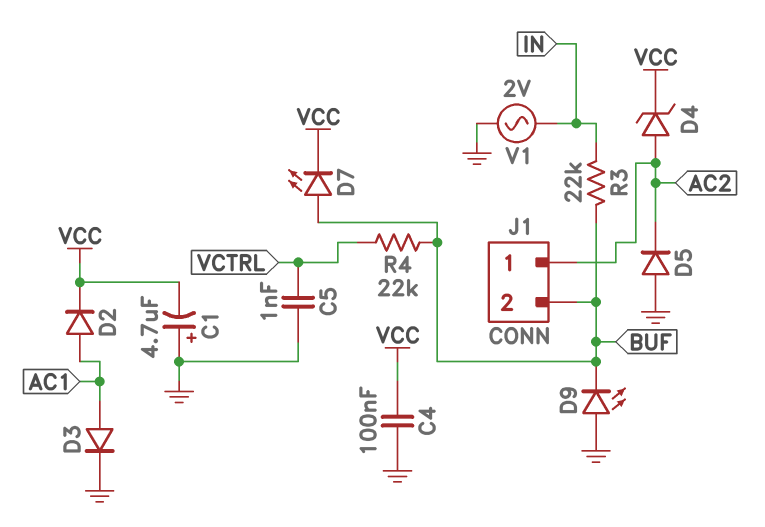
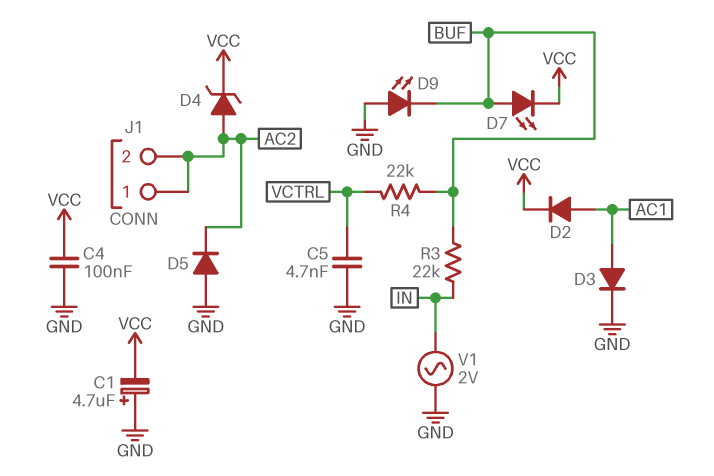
C5: 1nF (GND, VCTRL) -> 4.7nF (GND, VCTRL)
J1 pin 2: BUF -> AC2

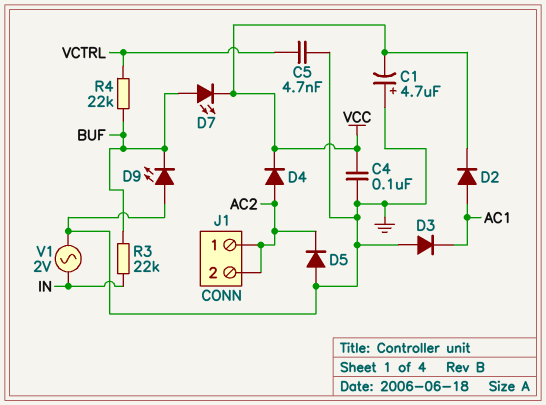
D3: diode (A AC1, K GND) -> diode (A GND, K AC1)
D4: zener (A AC2, K VCC) -> diode (A AC2, K VCC)

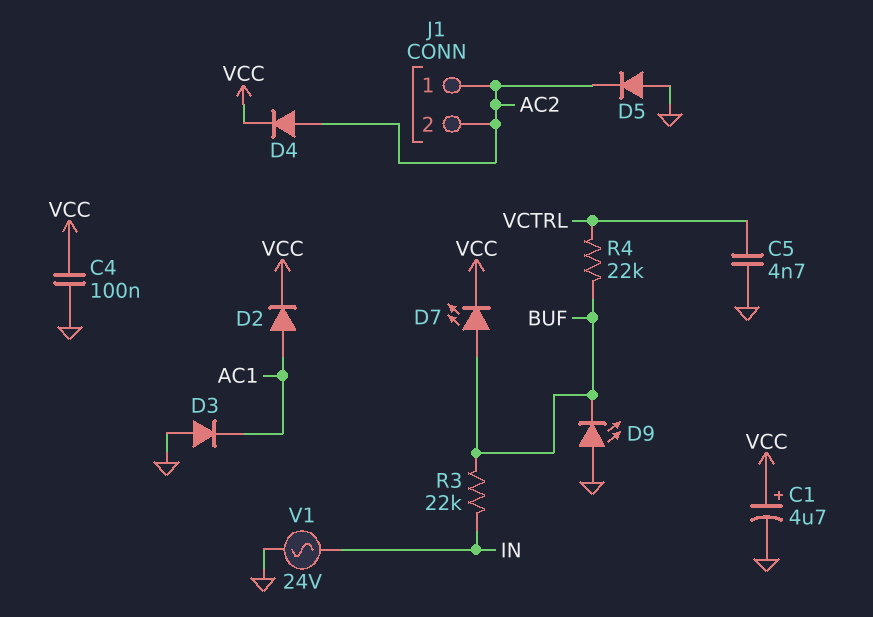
C1: 4.7uF (plus GND, minus VCC) -> 4.7uF (plus VCC, minus GND)
V1: AC 2V (GND, IN) -> AC 24V (GND, IN)

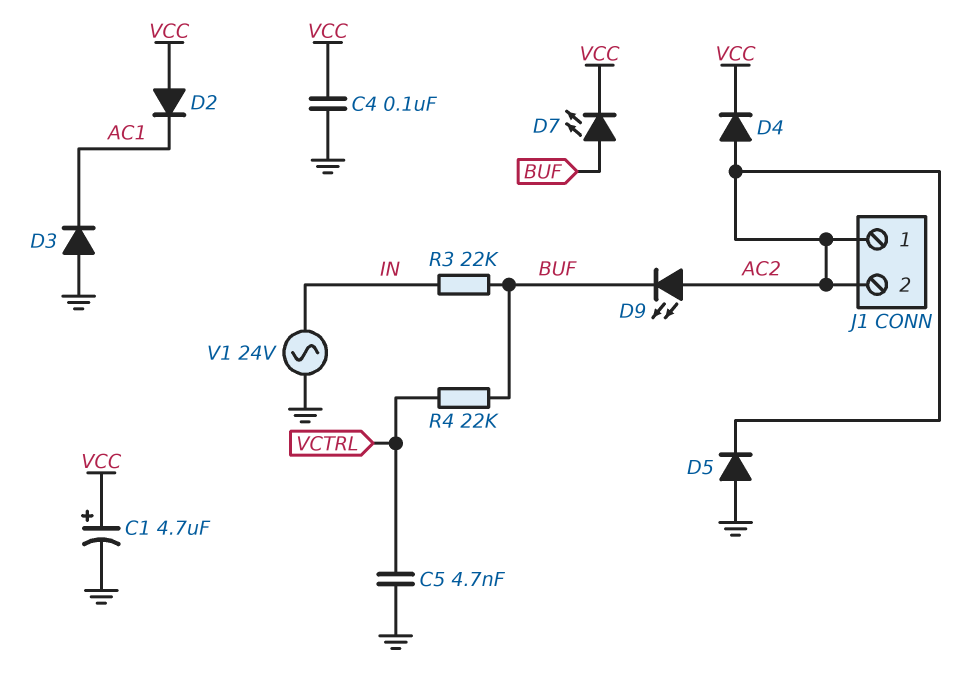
D2: diode (A AC1, K VCC) -> diode (A VCC, K AC1)
D9: LED (A GND, K BUF) -> LED (A AC2, K BUF)

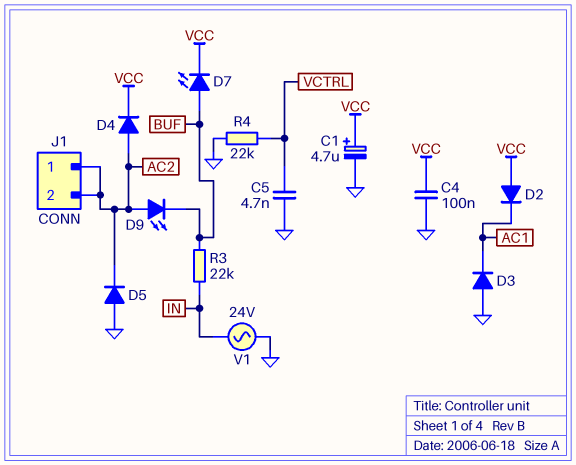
R4: 22k (BUF, VCTRL) -> 22k (GND, VCTRL)

